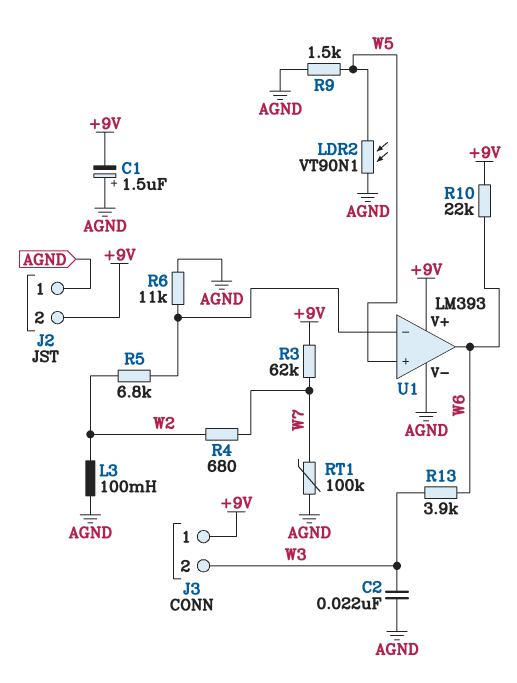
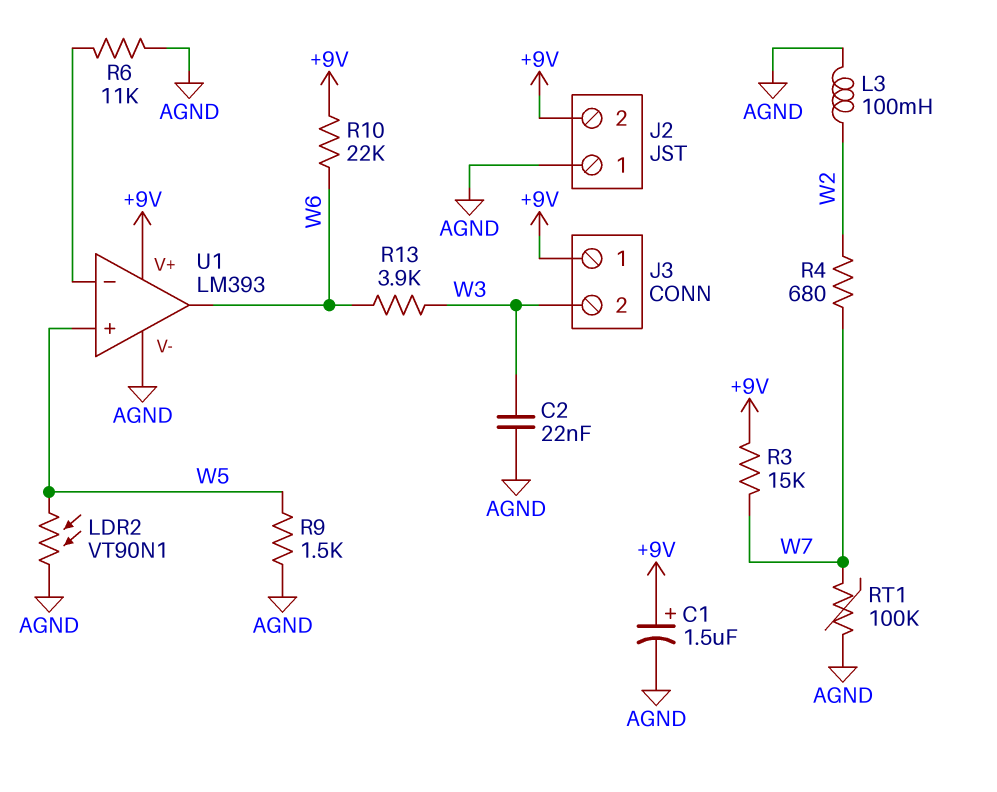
C1: 1.5uF (plus AGND, minus +9V) -> 1.5uF (plus +9V, minus AGND)
R3: 62k (+9V, W7) -> 15k (+9V, W7)
R5: 6.8k (U1/in-, W2) -> none

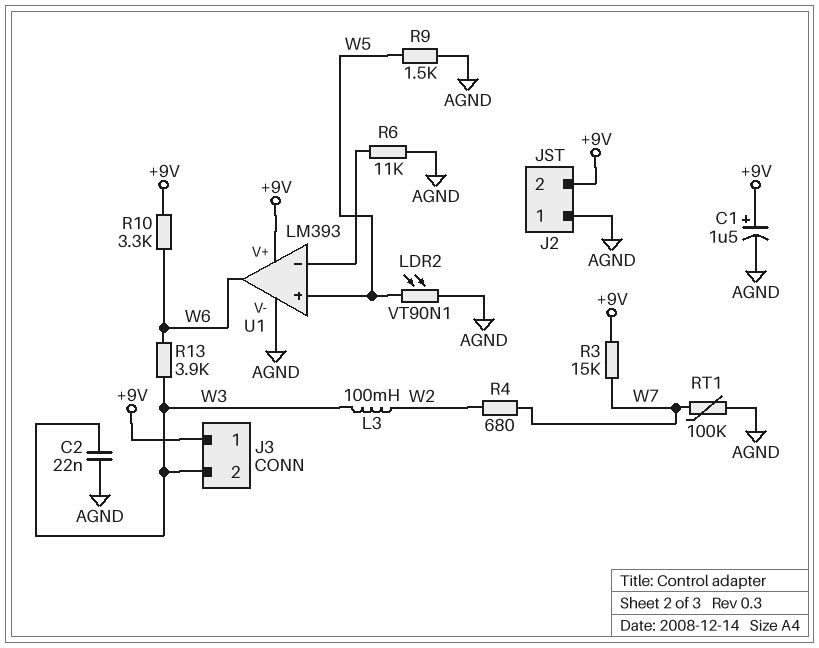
L3: 100mH (AGND, W2) -> 100mH (W2, W3)
R10: 22k (+9V, W6) -> 3.3k (+9V, W6)

